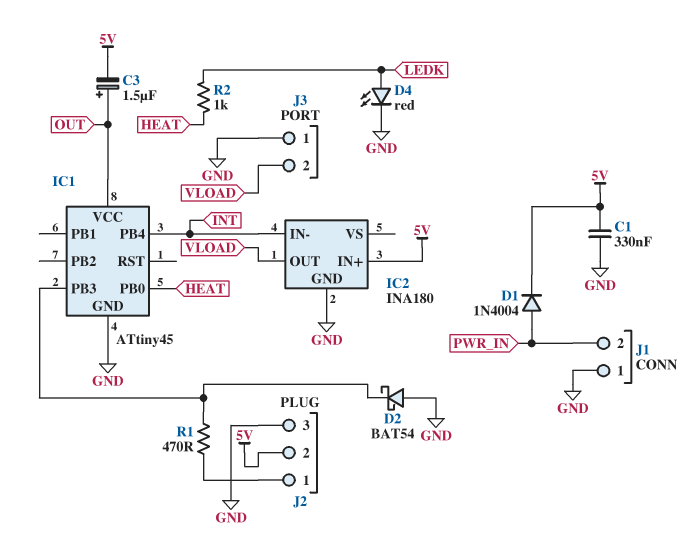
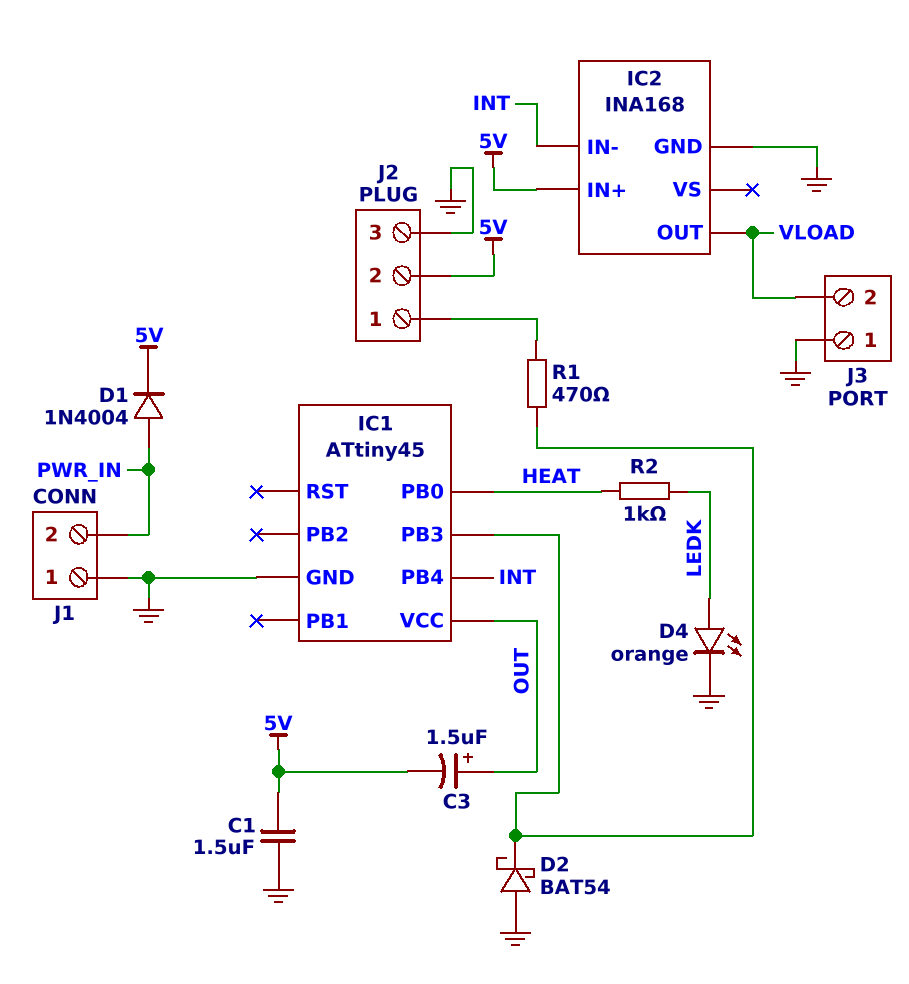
C1: 330nF (5V, GND) -> 1.5uF (5V, GND)
D4: LED red (A LEDK, K GND) -> LED orange (A LEDK, K GND)
IC2: INA180 -> INA168

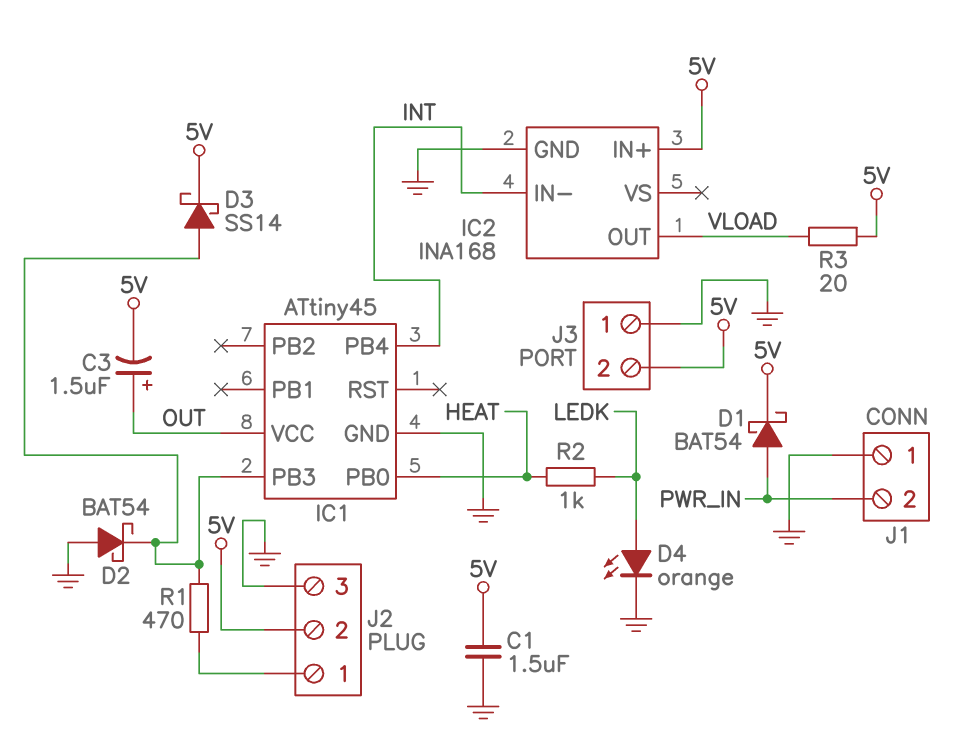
D1: diode 1N4004 (A PWR_IN, K 5V) -> schottky BAT54 (A PWR_IN, K 5V)
D3: none -> schottky SS14 (A IC1/PB3, K 5V)
J3 pin 2: VLOAD -> 5V
R3: none -> 20 (5V, VLOAD)

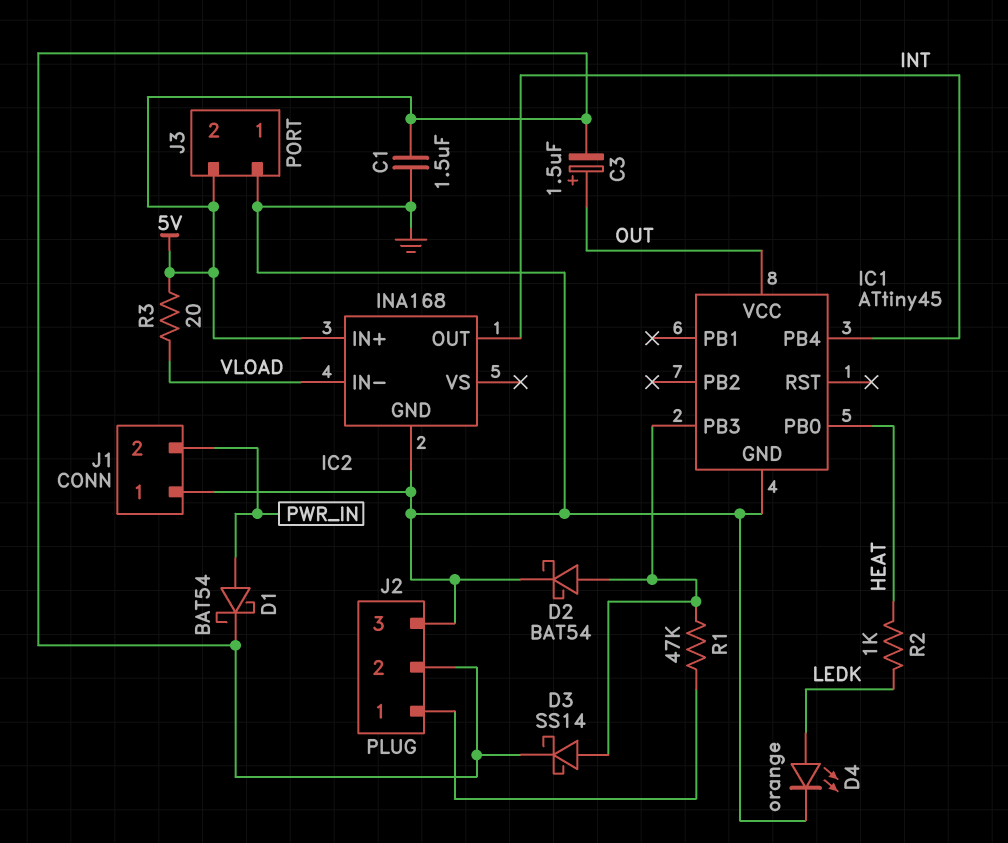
D2: schottky BAT54 (A GND, K IC1/PB3) -> schottky BAT54 (A IC1/PB3, K GND)
IC2 pin IN-: INT -> VLOAD
IC2 pin OUT: VLOAD -> INT
R1: 470 (IC1/PB3, J2/1) -> 47k (IC1/PB3, J2/1)

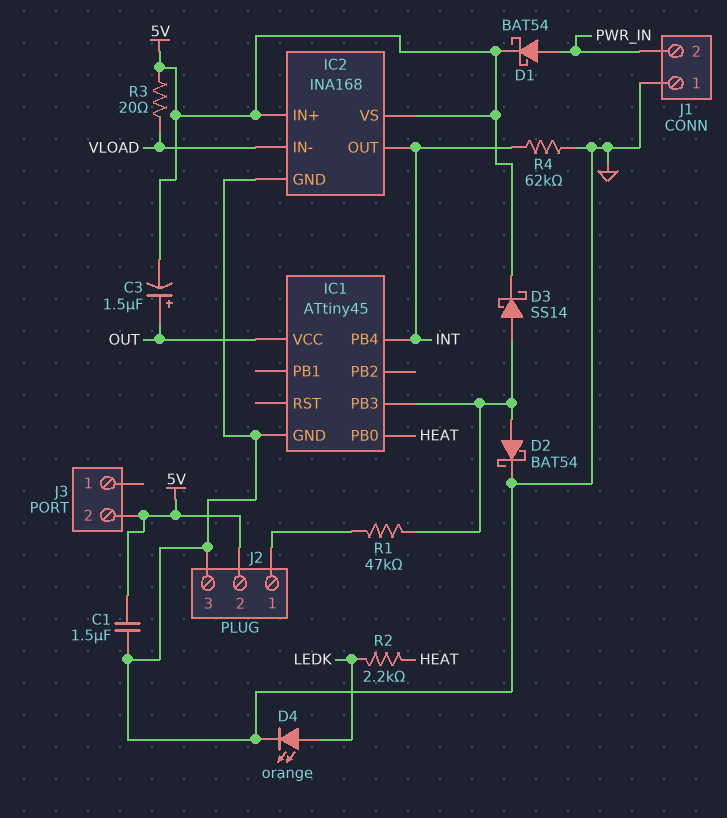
IC2 pin VS: none -> 5V
J3 pin 1: GND -> none
R2: 1k (HEAT, LEDK) -> 2.2k (HEAT, LEDK)
R4: none -> 62k (GND, INT)

